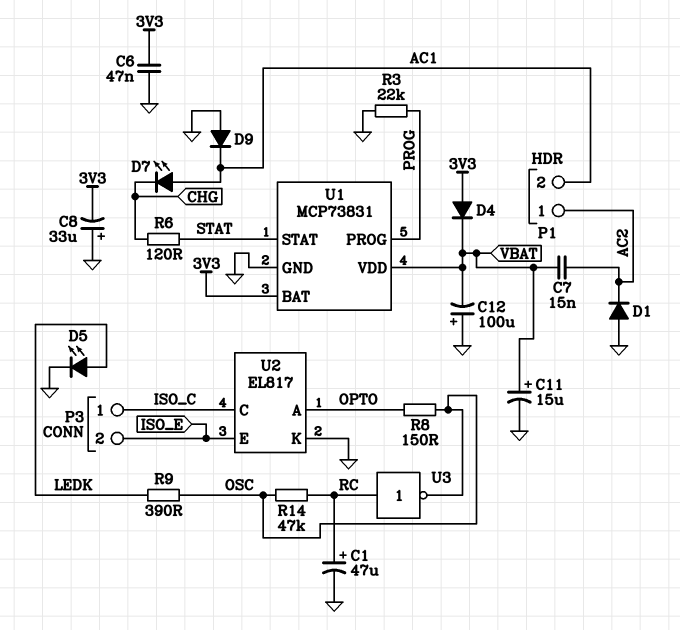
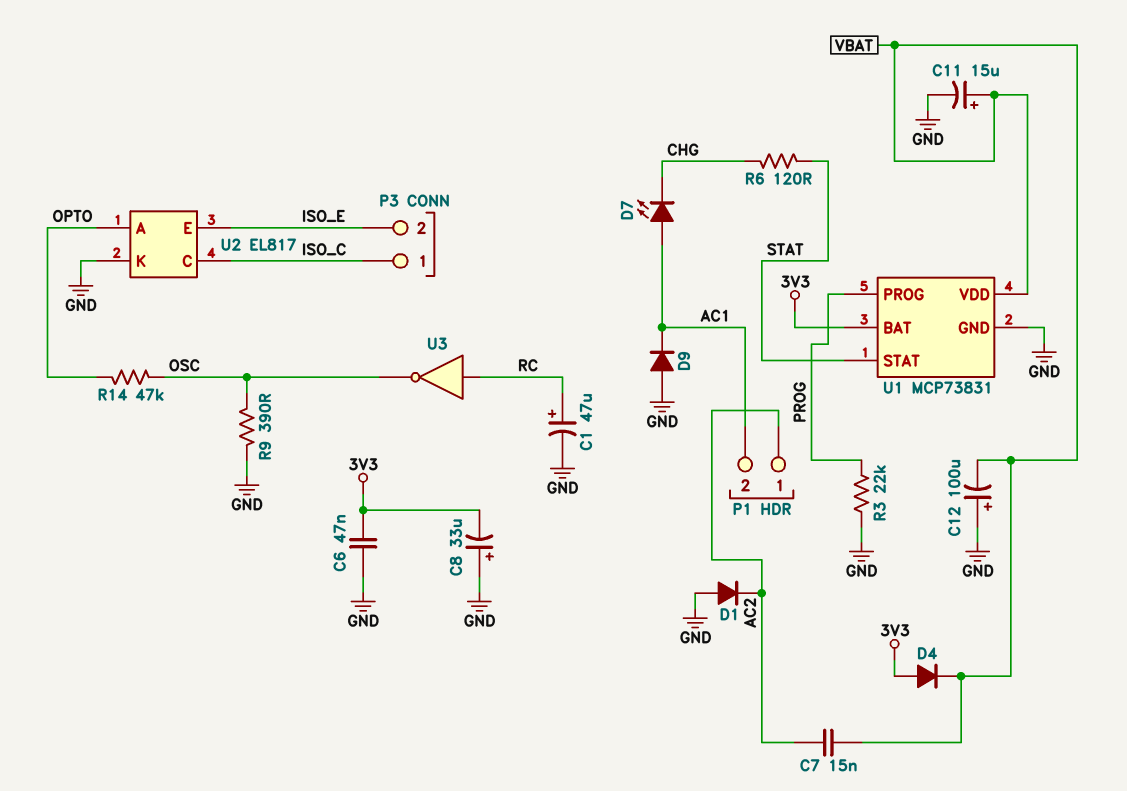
D5: LED (A LEDK, K GND) -> none
R8: 150 (OPTO, OSC) -> none
R9: 390 (LEDK, OSC) -> 390 (GND, OSC)
R14: 47k (OSC, RC) -> 47k (OPTO, OSC)

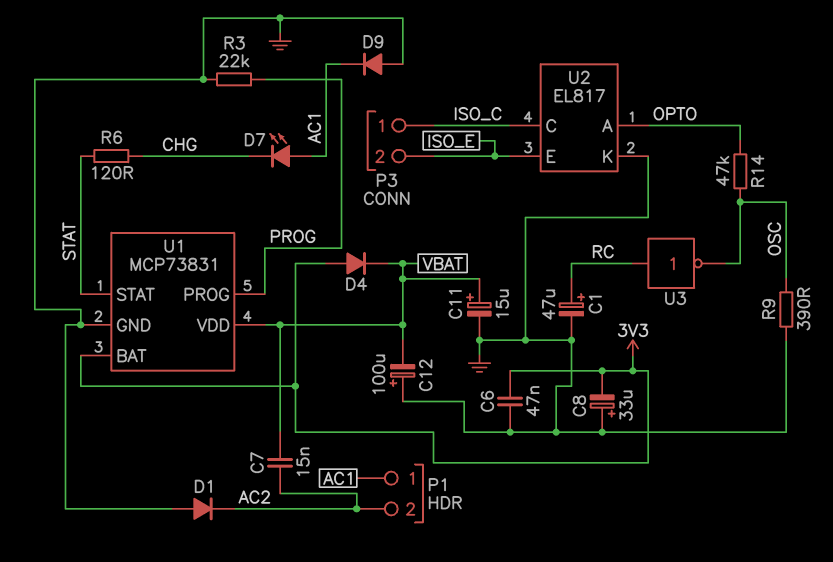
P1 pin 1: AC2 -> AC1
P1 pin 2: AC1 -> AC2

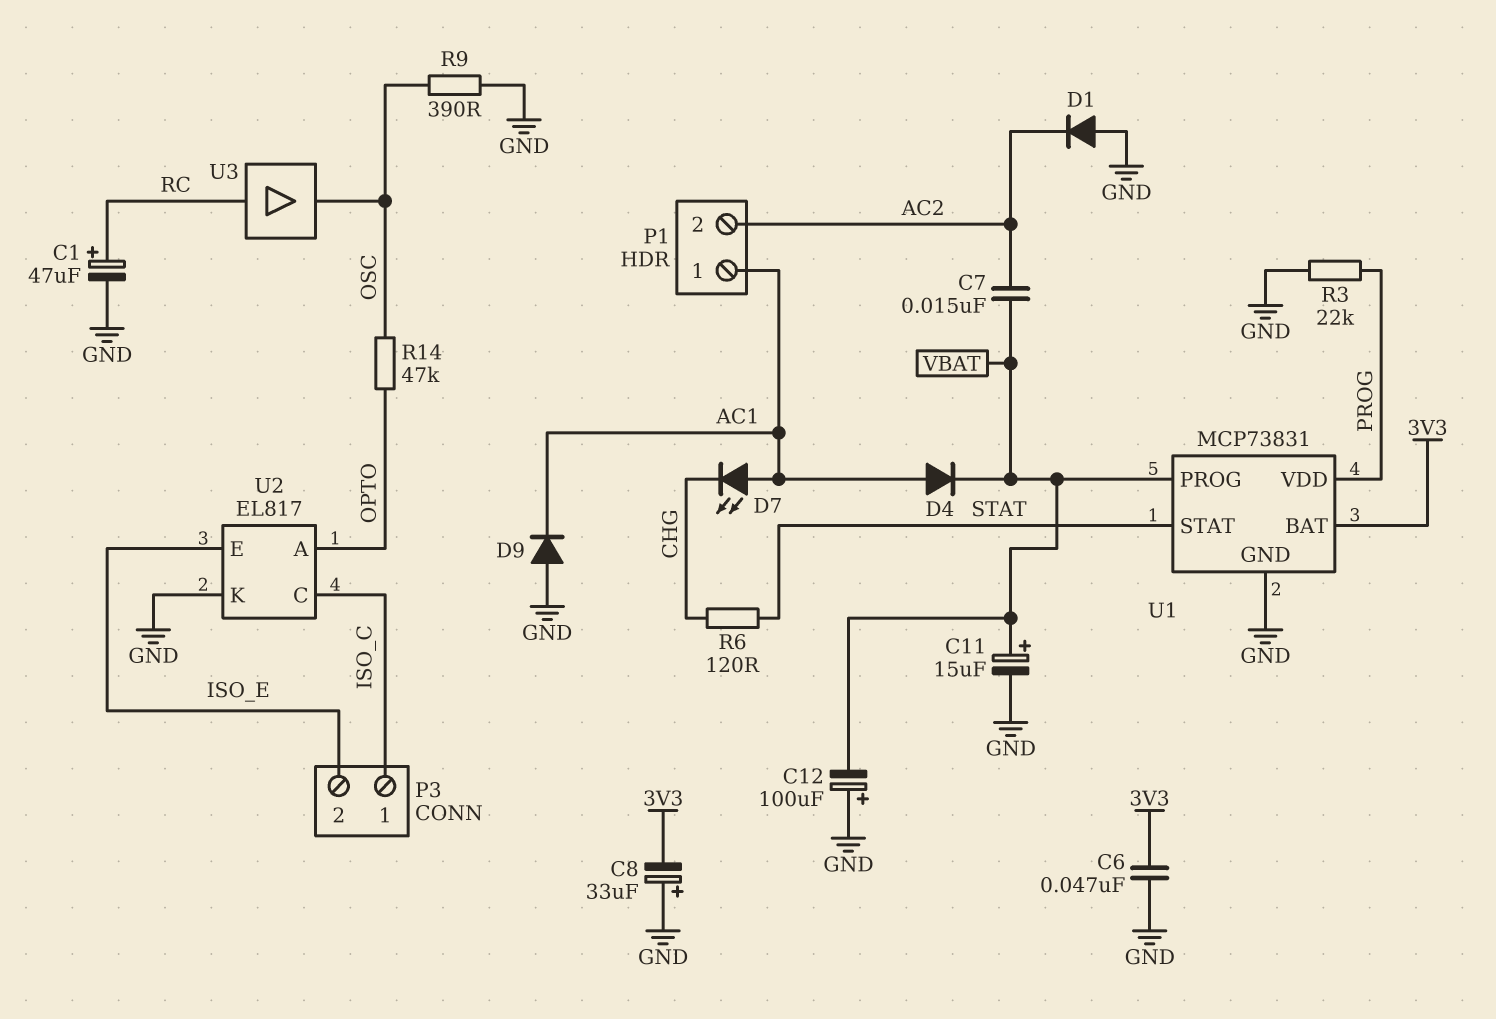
D4: diode (A 3V3, K VBAT) -> diode (A AC1, K VBAT)
U1 pin PROG: PROG -> VBAT
U1 pin VDD: VBAT -> PROG
U3: NOT (in RC, out OSC) -> buffer (in RC, out OSC)

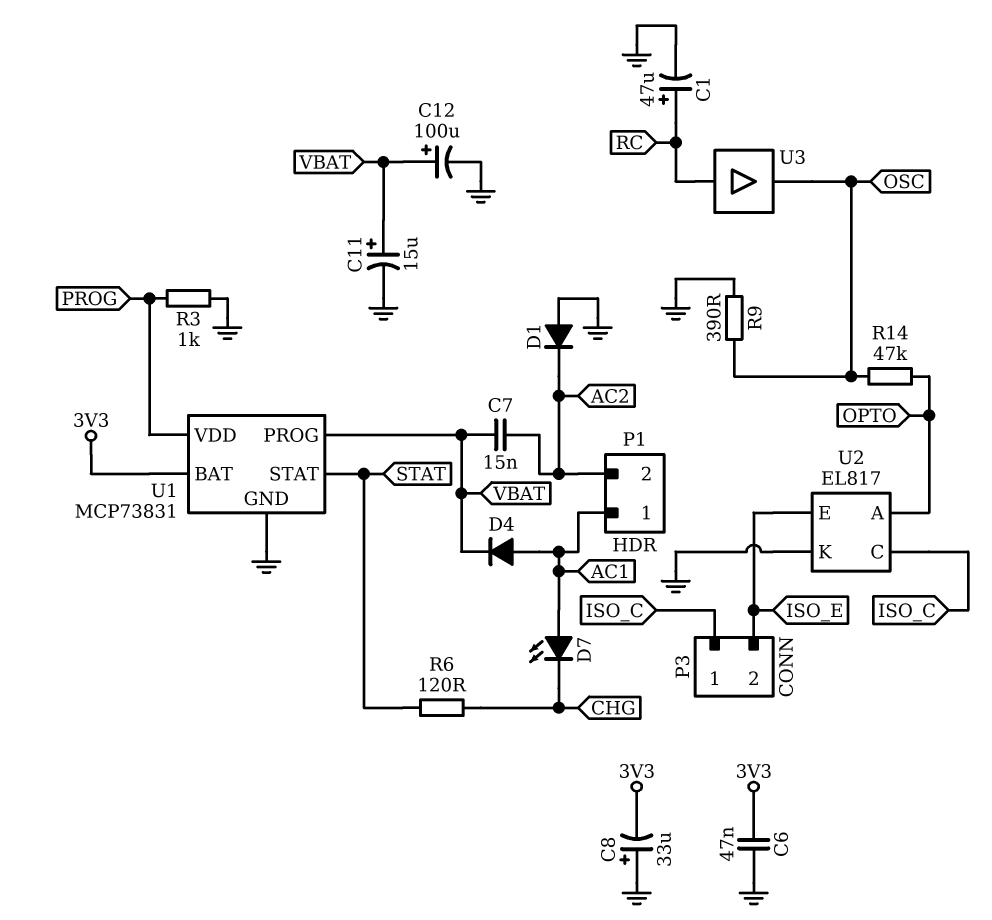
C12: 100uF (plus GND, minus VBAT) -> 100uF (plus VBAT, minus GND)
D9: diode (A GND, K AC1) -> none
R3: 22k (GND, PROG) -> 1k (GND, PROG)

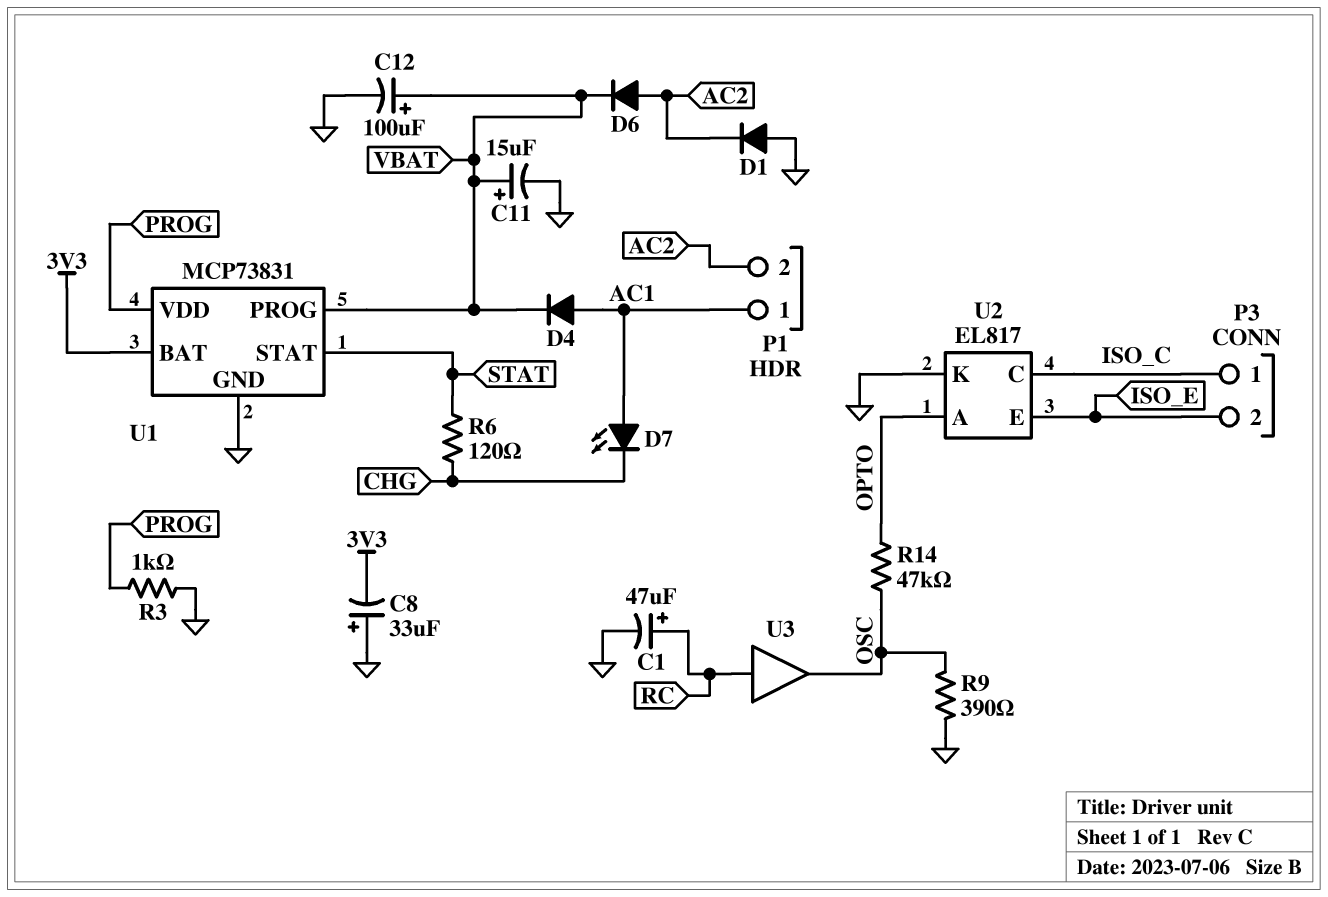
C6: 47nF (3V3, GND) -> none
C7: 15nF (AC2, VBAT) -> none
D6: none -> diode (A AC2, K VBAT)

